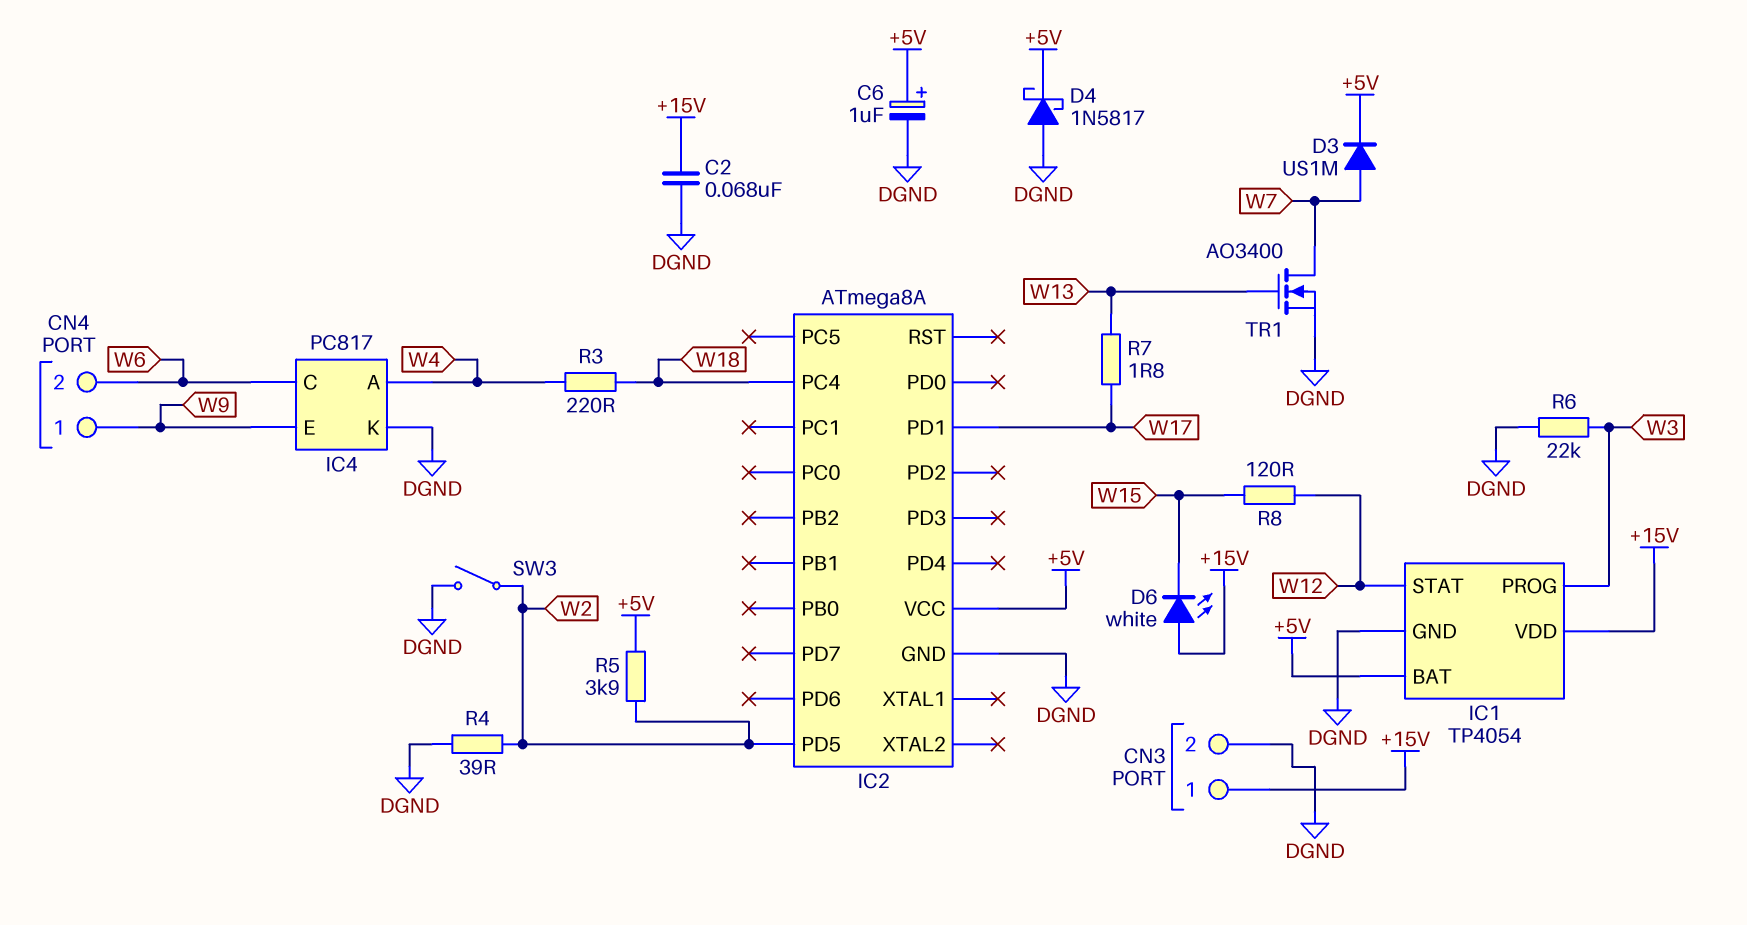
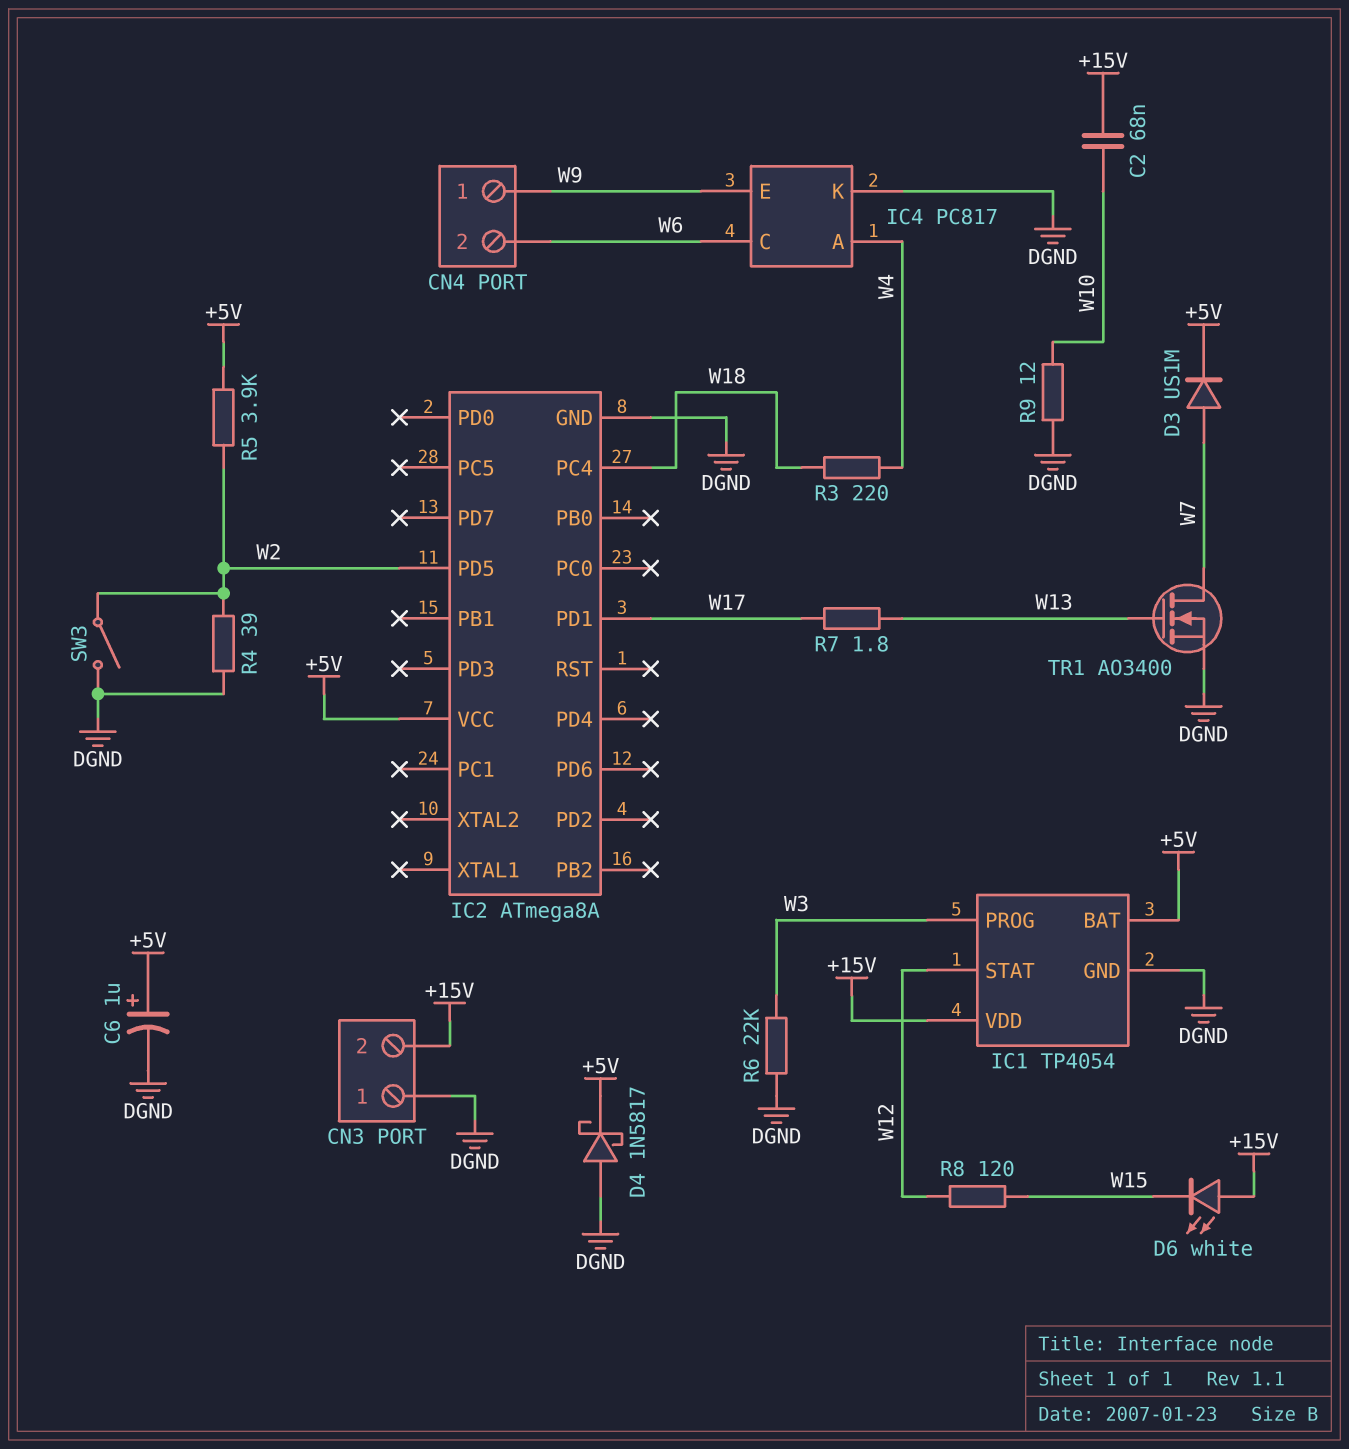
C2: 68nF (+15V, DGND) -> 68nF (+15V, W10)
CN3 pin 1: +15V -> DGND
CN3 pin 2: DGND -> +15V
R9: none -> 12 (DGND, W10)

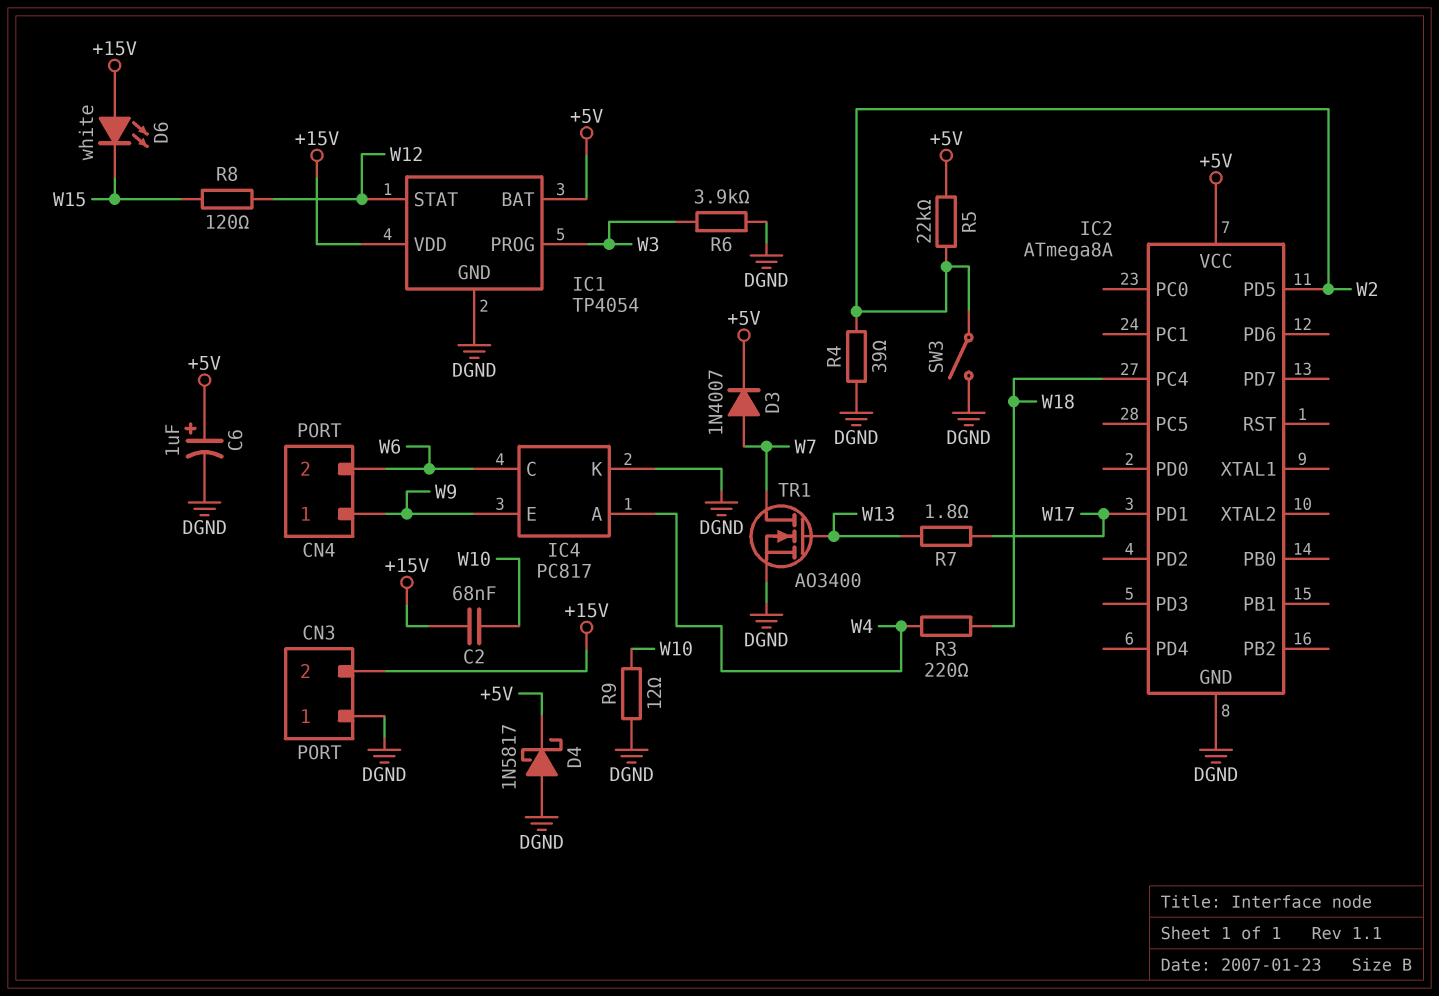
D3: diode US1M (A W7, K +5V) -> diode 1N4007 (A W7, K +5V)
R5: 3.9k (+5V, W2) -> 22k (+5V, W2)
R6: 22k (DGND, W3) -> 3.9k (DGND, W3)

